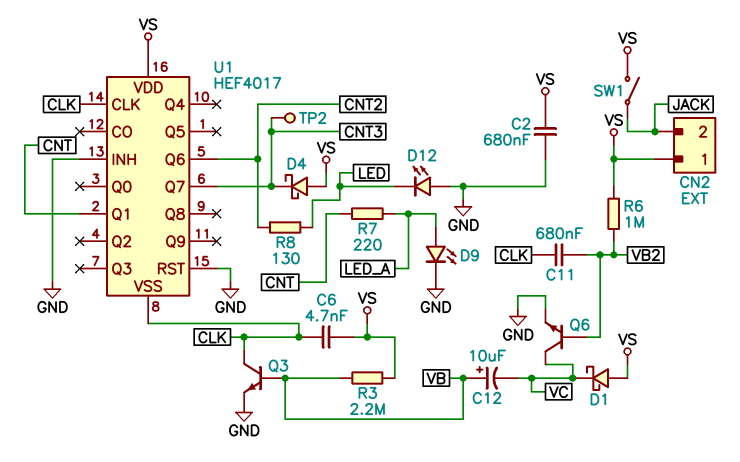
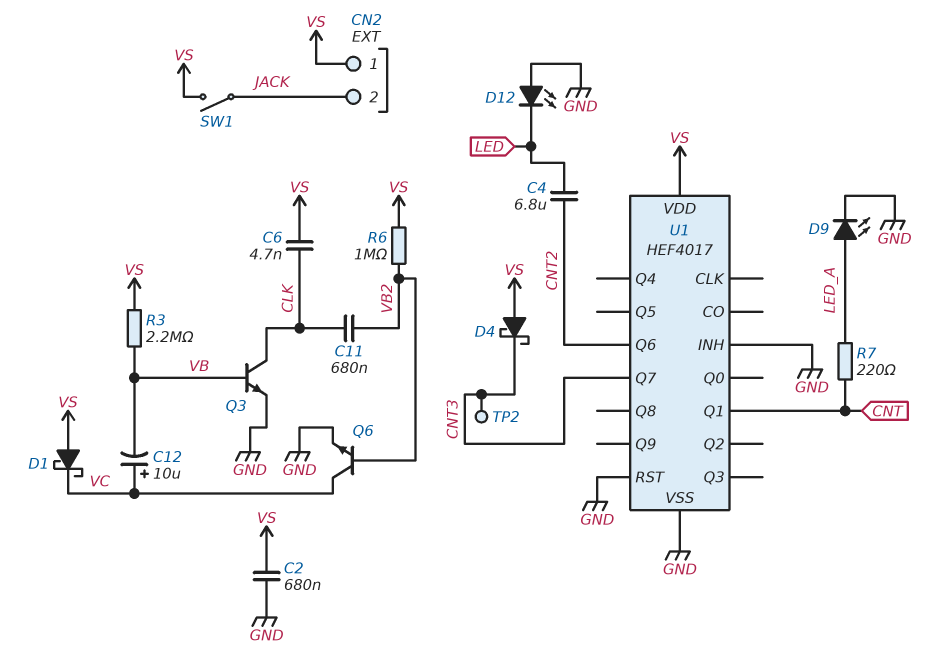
C4: none -> 6.8uF (CNT2, LED)
C12: 10uF (plus VB, minus VC) -> 10uF (plus VC, minus VB)
R8: 130 (CNT2, LED) -> none
U1 pin CLK: CLK -> none
U1 pin VSS: CLK -> GND

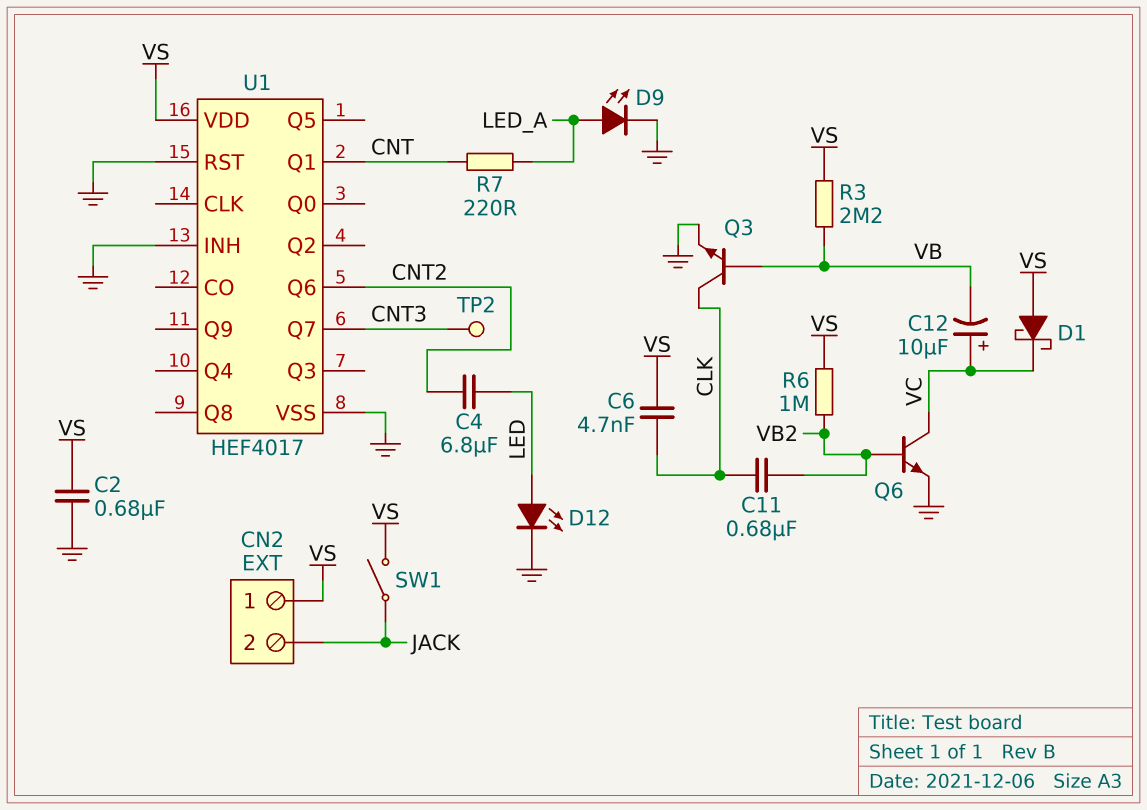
D4: schottky (A VS, K CNT3) -> none
D12: LED (A GND, K LED) -> LED (A LED, K GND)

